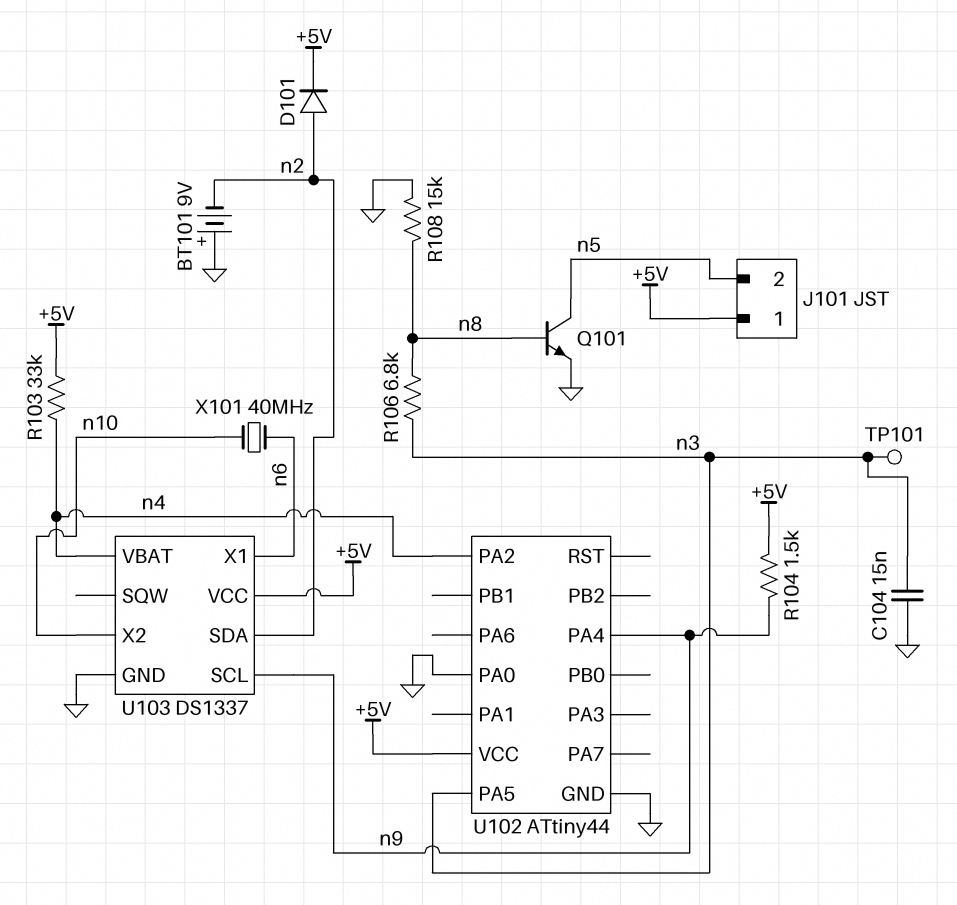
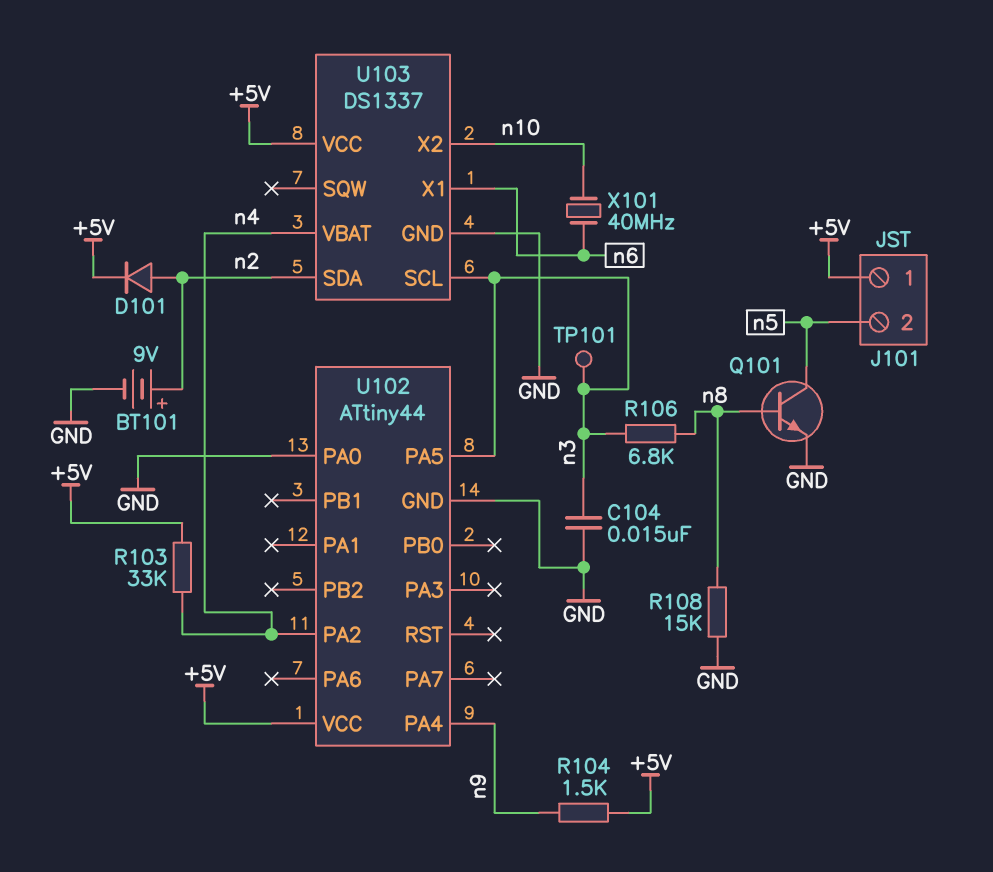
BT101: 9V (plus GND, minus n2) -> 9V (plus n2, minus GND)
U103 pin SCL: n9 -> n3

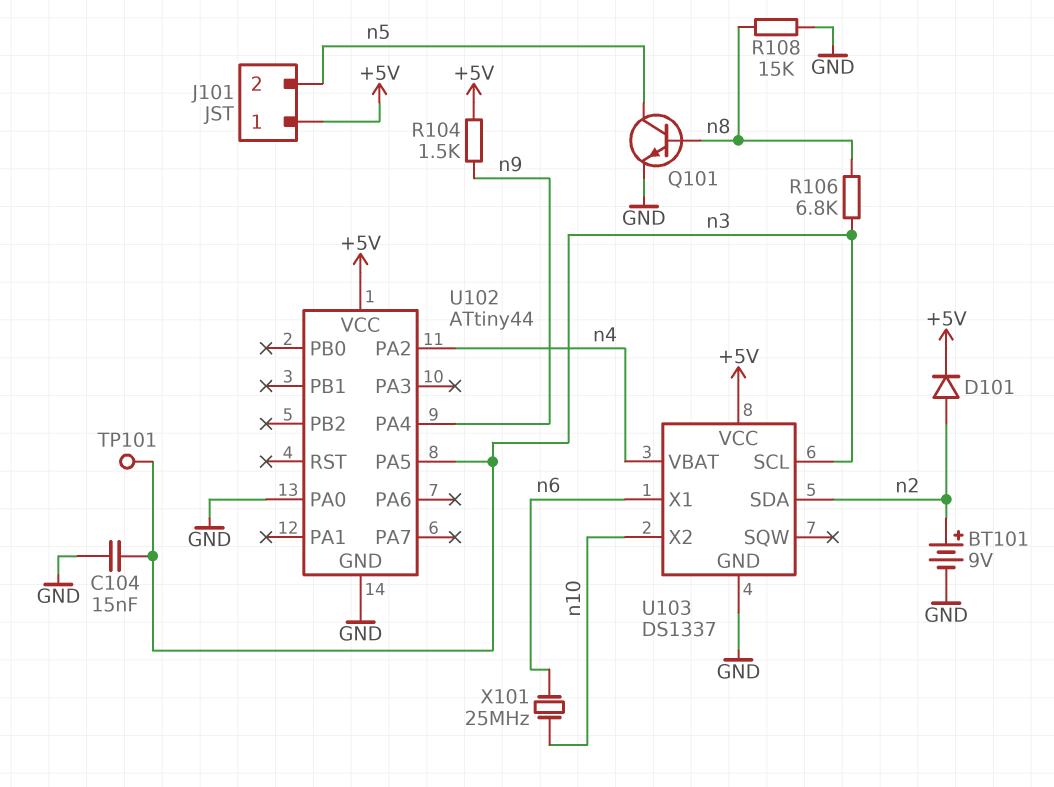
R103: 33k (+5V, n4) -> none
X101: 40MHz (n6, n10) -> 25MHz (n6, n10)

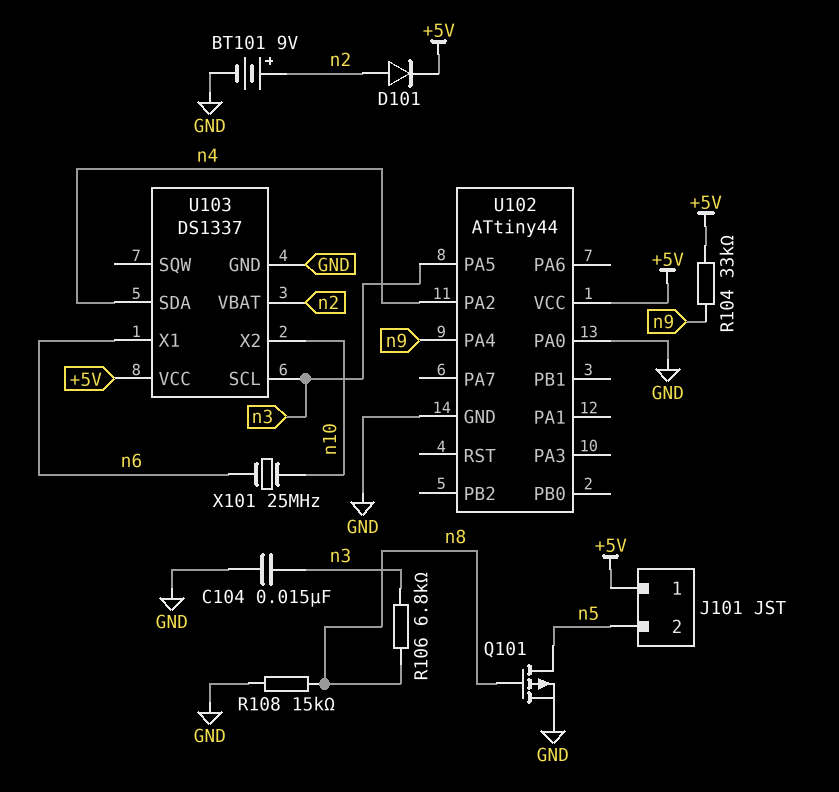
Q101: NPN (B n8, C n5, E GND) -> PMOS (G n8, D n5, S GND)
R104: 1.5k (+5V, n9) -> 33k (+5V, n9)
TP101: test point (n3) -> none
U103 pin SDA: n2 -> n4
U103 pin VBAT: n4 -> n2

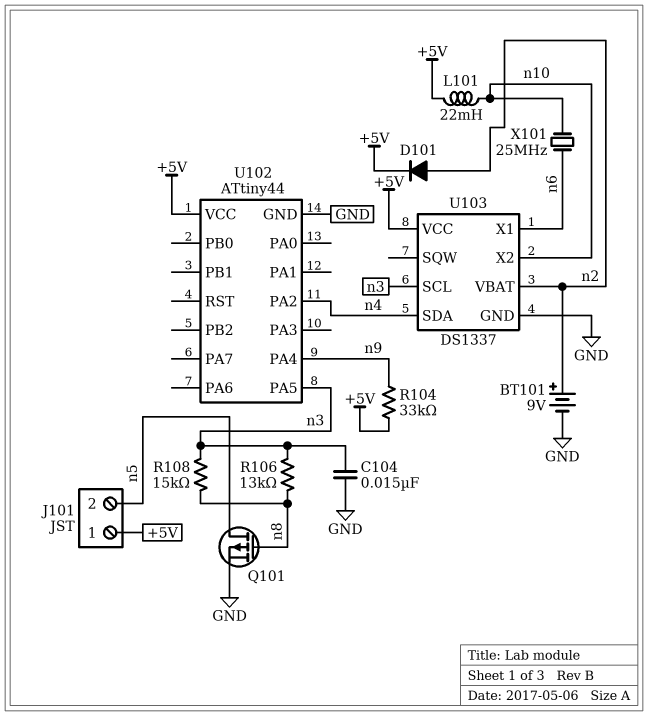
L101: none -> 22mH (+5V, n10)
R106: 6.8k (n3, n8) -> 13k (n3, n8)
R108: 15k (GND, n8) -> 15k (n3, n8)
U102 pin PA0: GND -> none

